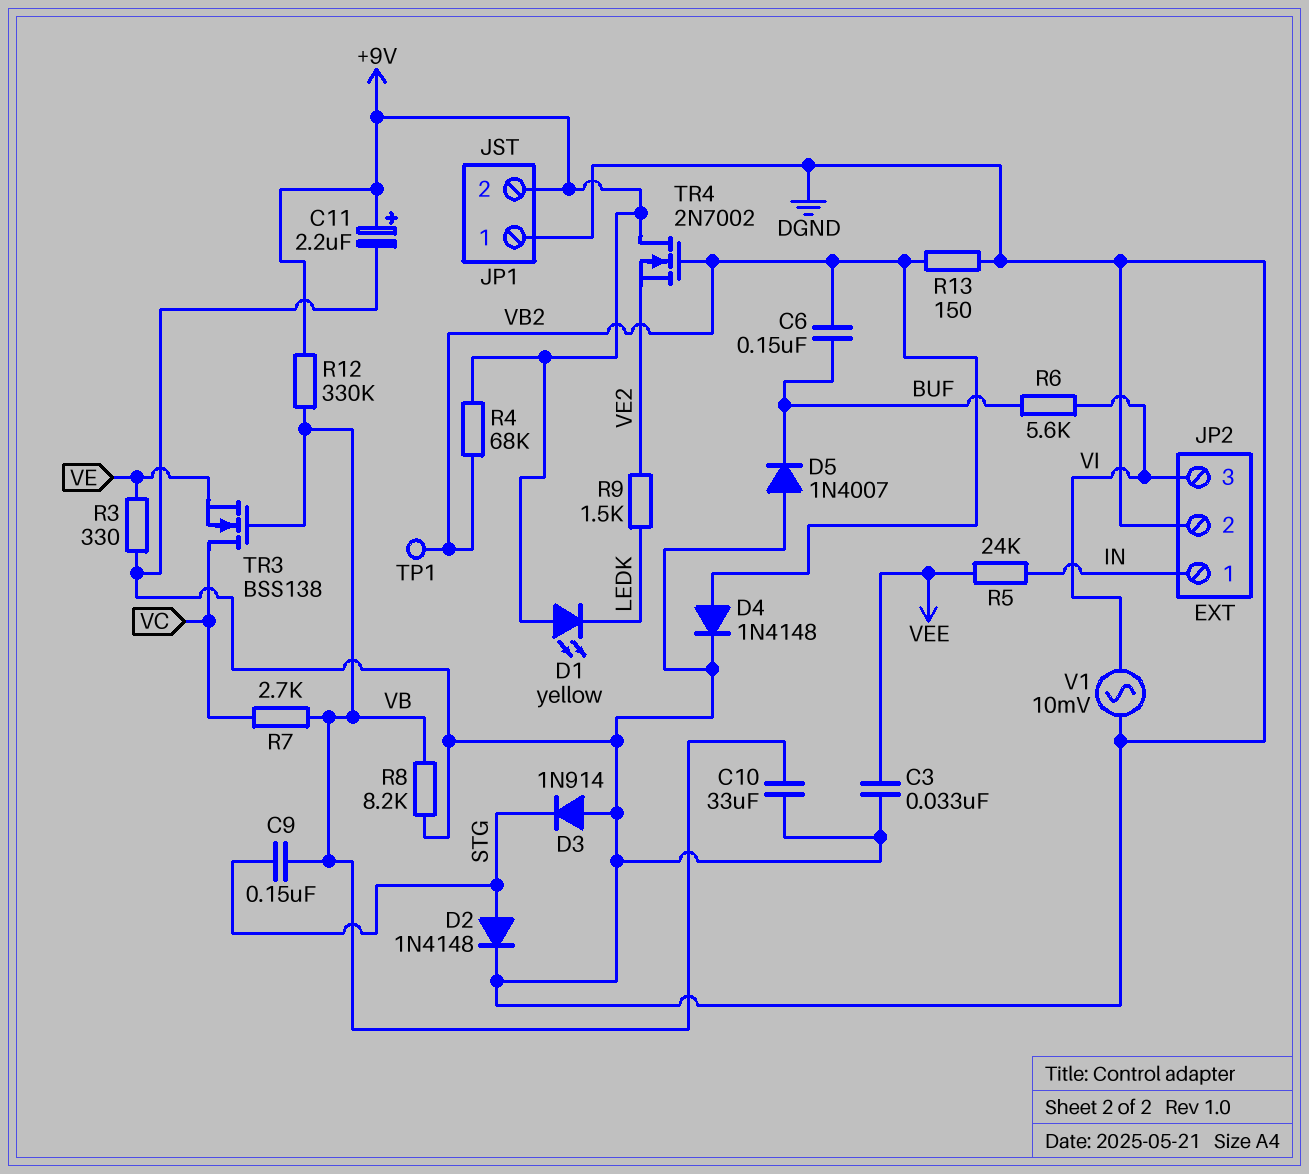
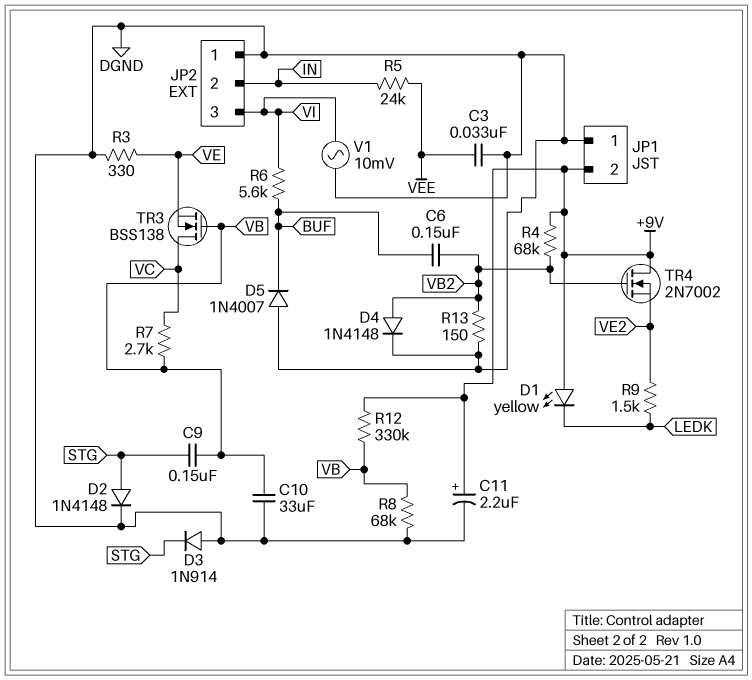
JP2 pin 1: IN -> DGND
JP2 pin 2: DGND -> IN
R8: 8.2k (DGND, VB) -> 68k (DGND, VB)
TP1: test point (VB2) -> none

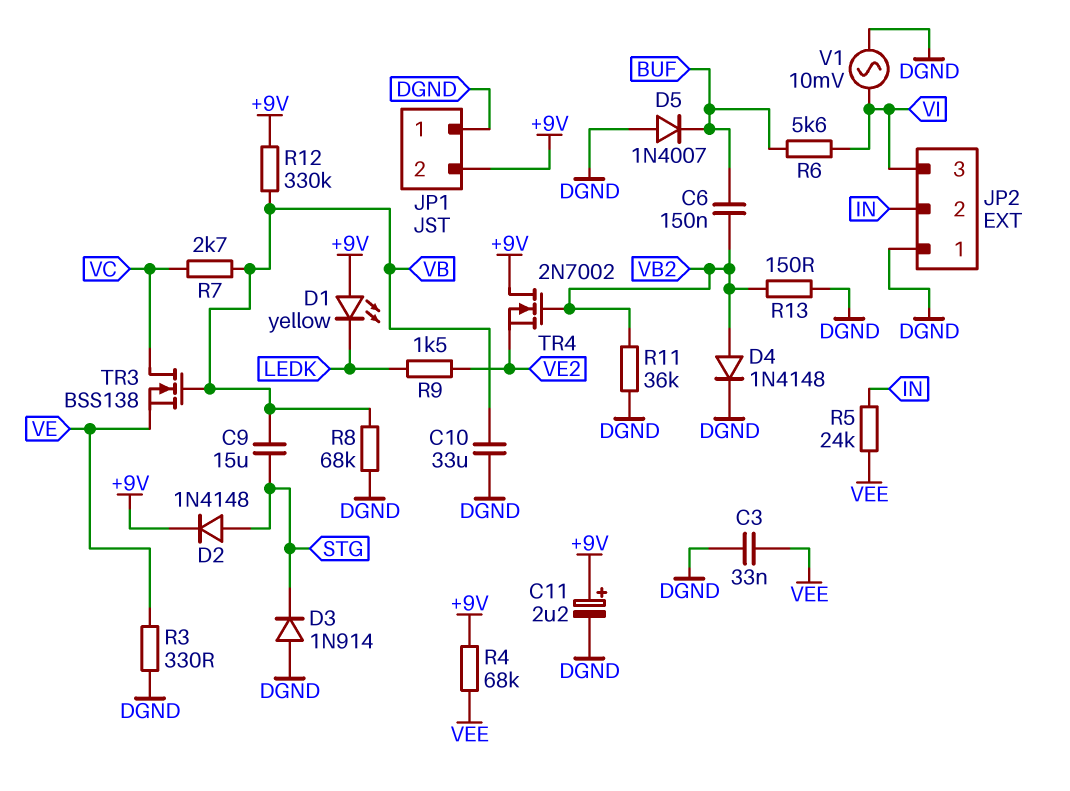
C9: 150nF (STG, VB) -> 15uF (STG, VB)
D2: diode 1N4148 (A STG, K DGND) -> diode 1N4148 (A STG, K +9V)
R4: 68k (+9V, VB2) -> 68k (+9V, VEE)
R11: none -> 36k (DGND, VB2)

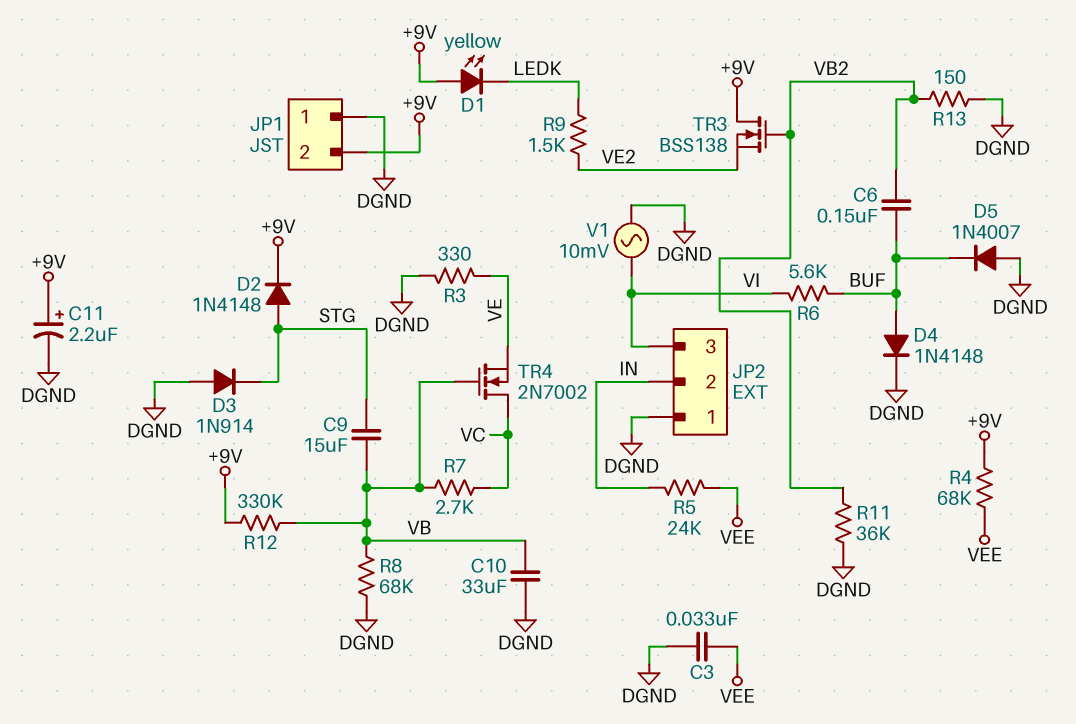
D4: diode 1N4148 (A VB2, K DGND) -> diode 1N4148 (A BUF, K DGND)
TR3: NMOS BSS138 (G VB, D VC, S VE) -> NMOS BSS138 (G VB2, D +9V, S VE2)
TR4: NMOS 2N7002 (G VB2, D +9V, S VE2) -> NMOS 2N7002 (G VB, D VC, S VE)

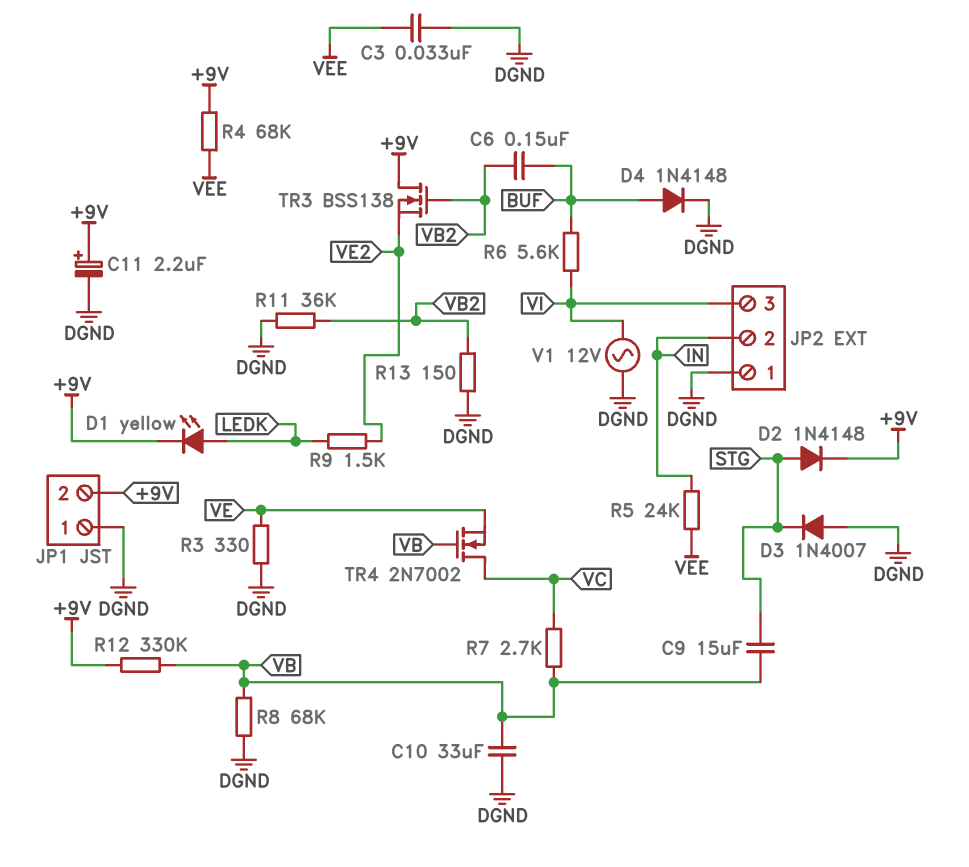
D1: LED yellow (A +9V, K LEDK) -> LED yellow (A LEDK, K +9V)
D3: diode 1N914 (A DGND, K STG) -> diode 1N4007 (A DGND, K STG)
D5: diode 1N4007 (A DGND, K BUF) -> none
V1: AC 10mV (DGND, VI) -> AC 12V (DGND, VI)

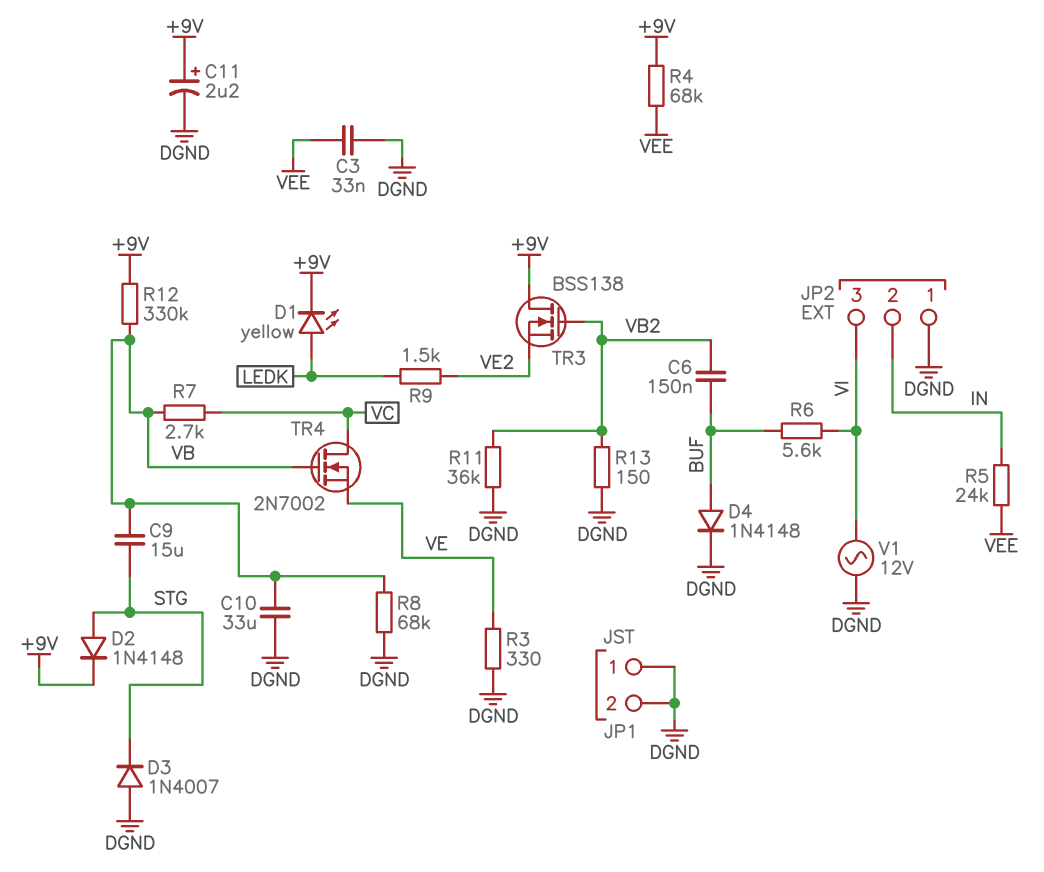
JP1 pin 2: +9V -> DGND

